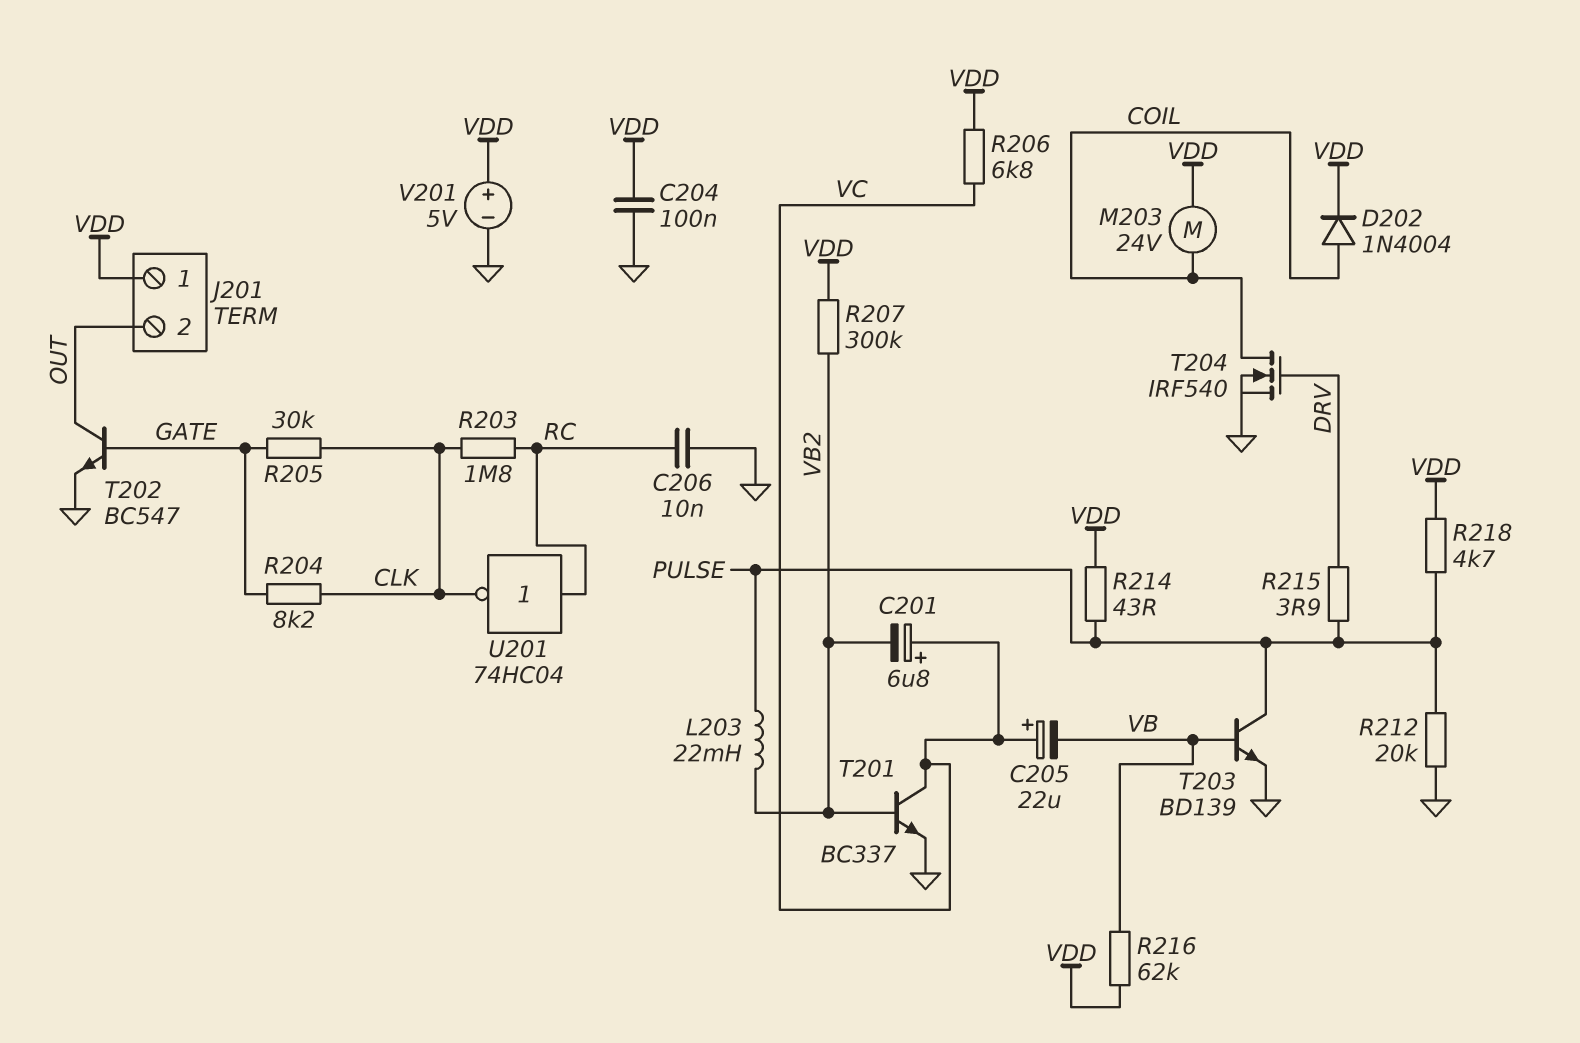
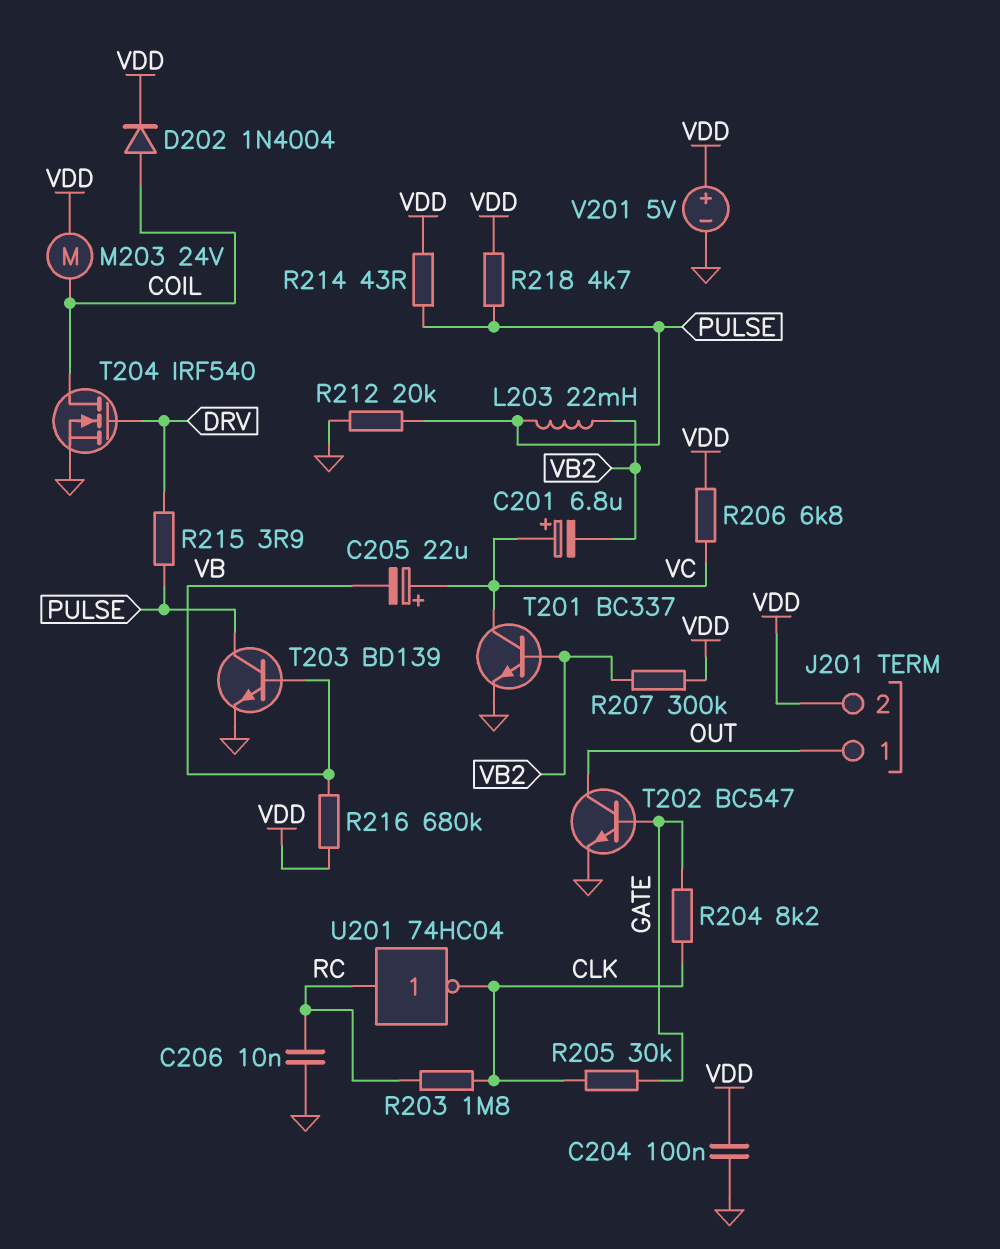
J201 pin 1: VDD -> OUT
J201 pin 2: OUT -> VDD
R216: 62k (VB, VDD) -> 680k (VB, VDD)

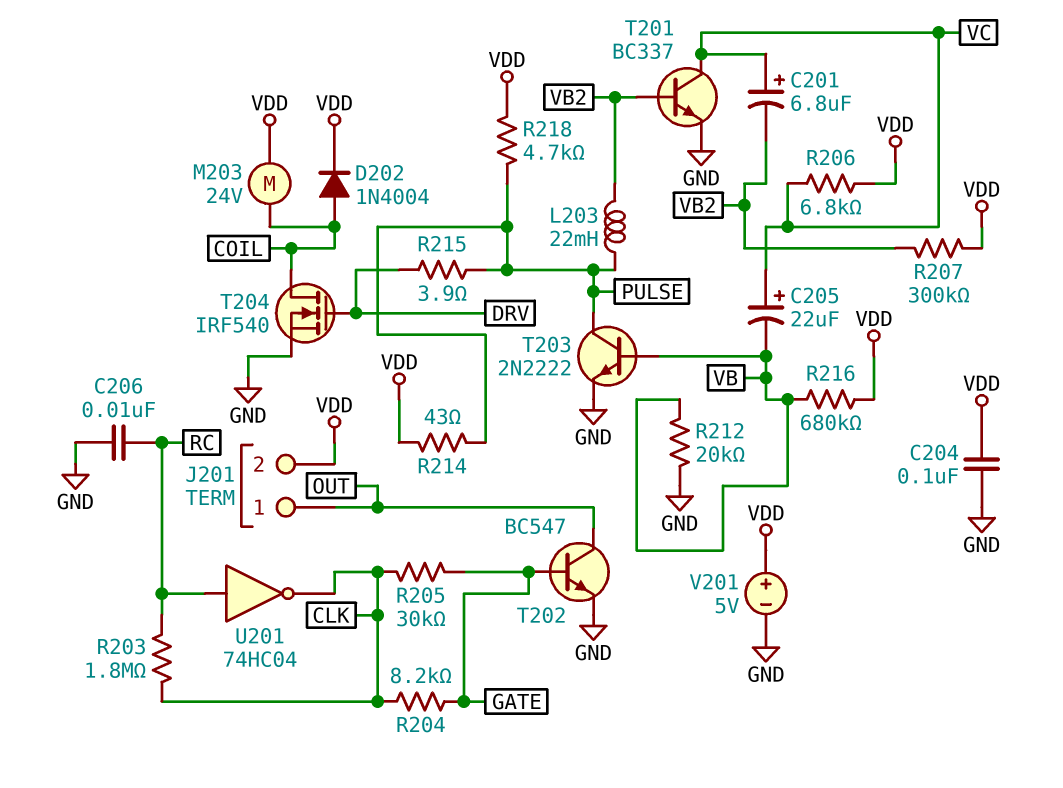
R212: 20k (GND, PULSE) -> 20k (GND, VB)
T203: NPN BD139 (B VB, C PULSE, E GND) -> NPN 2N2222 (B VB, C PULSE, E GND)

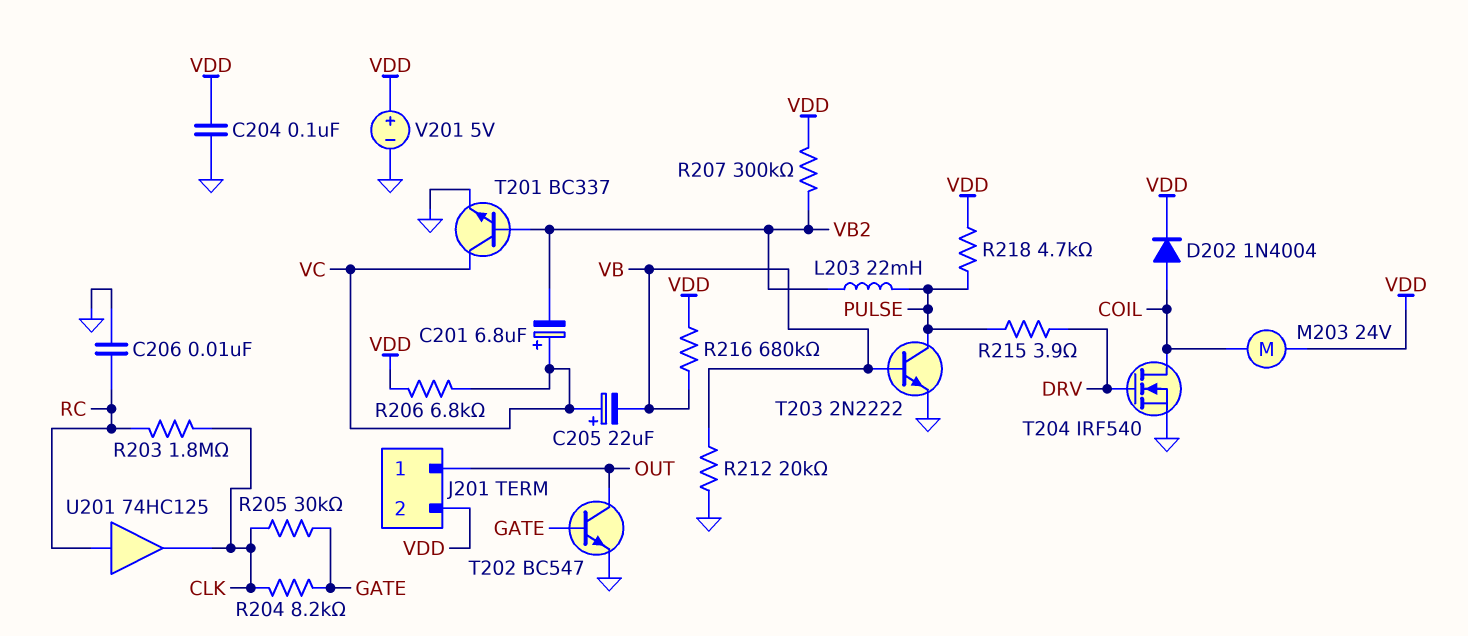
R214: 43 (PULSE, VDD) -> none
U201: NOT 74HC04 (in RC, out CLK) -> buffer 74HC125 (in RC, out CLK)

